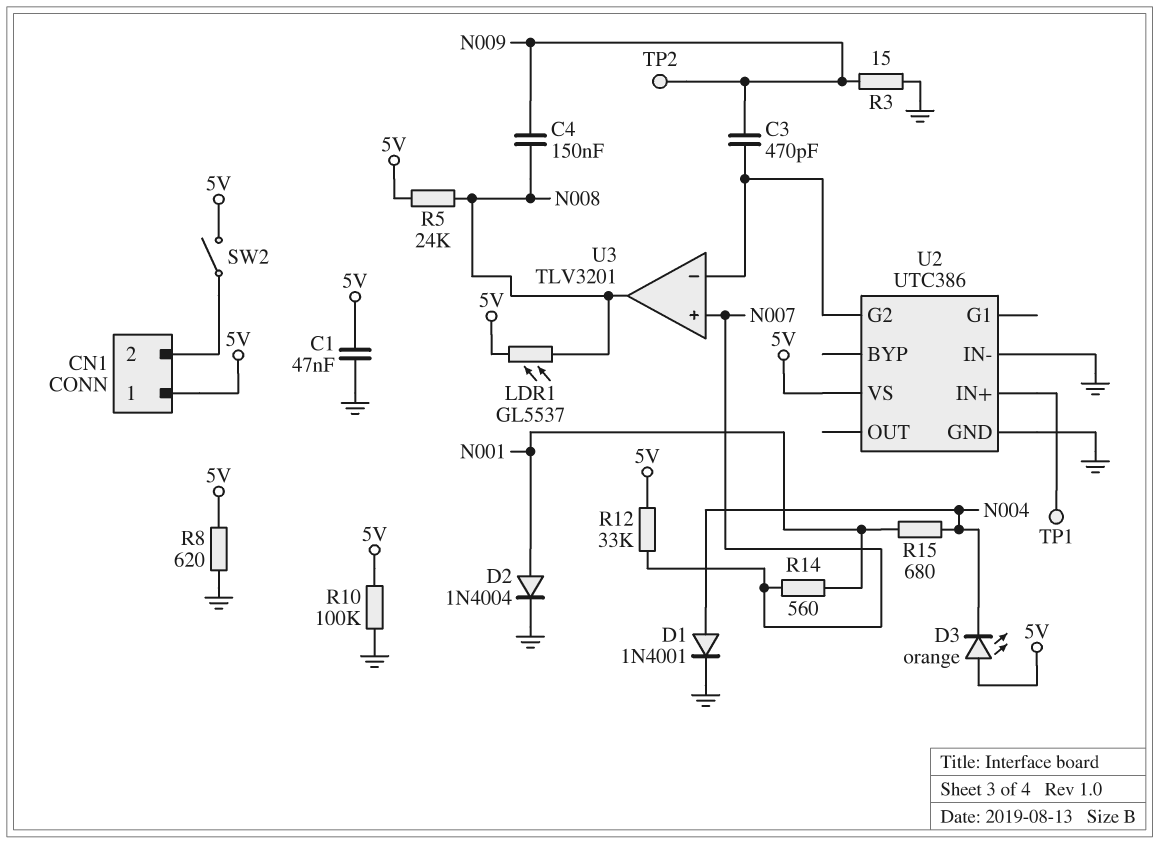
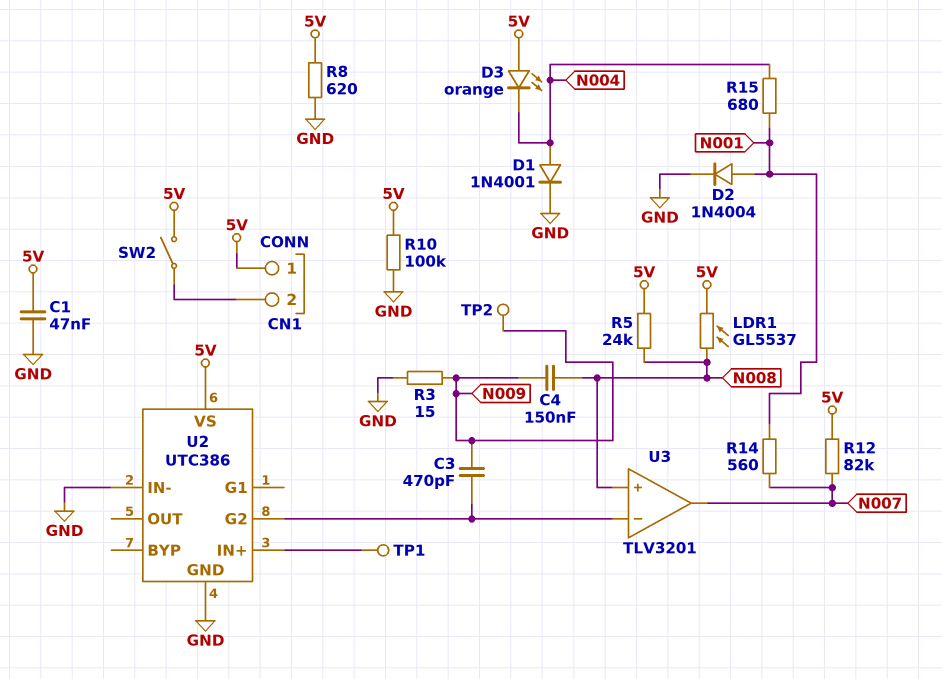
R12: 33k (5V, N007) -> 82k (5V, N007)
U3 pin in+: N007 -> N008
U3 pin out: N008 -> N007

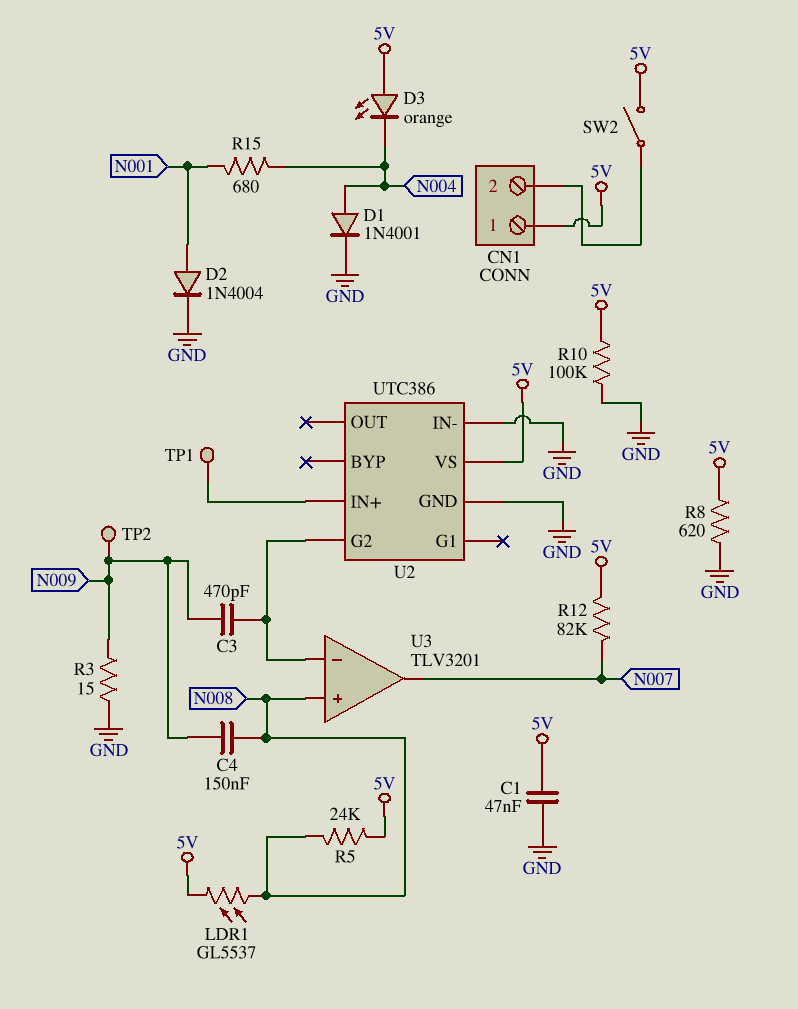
R14: 560 (N001, N007) -> none

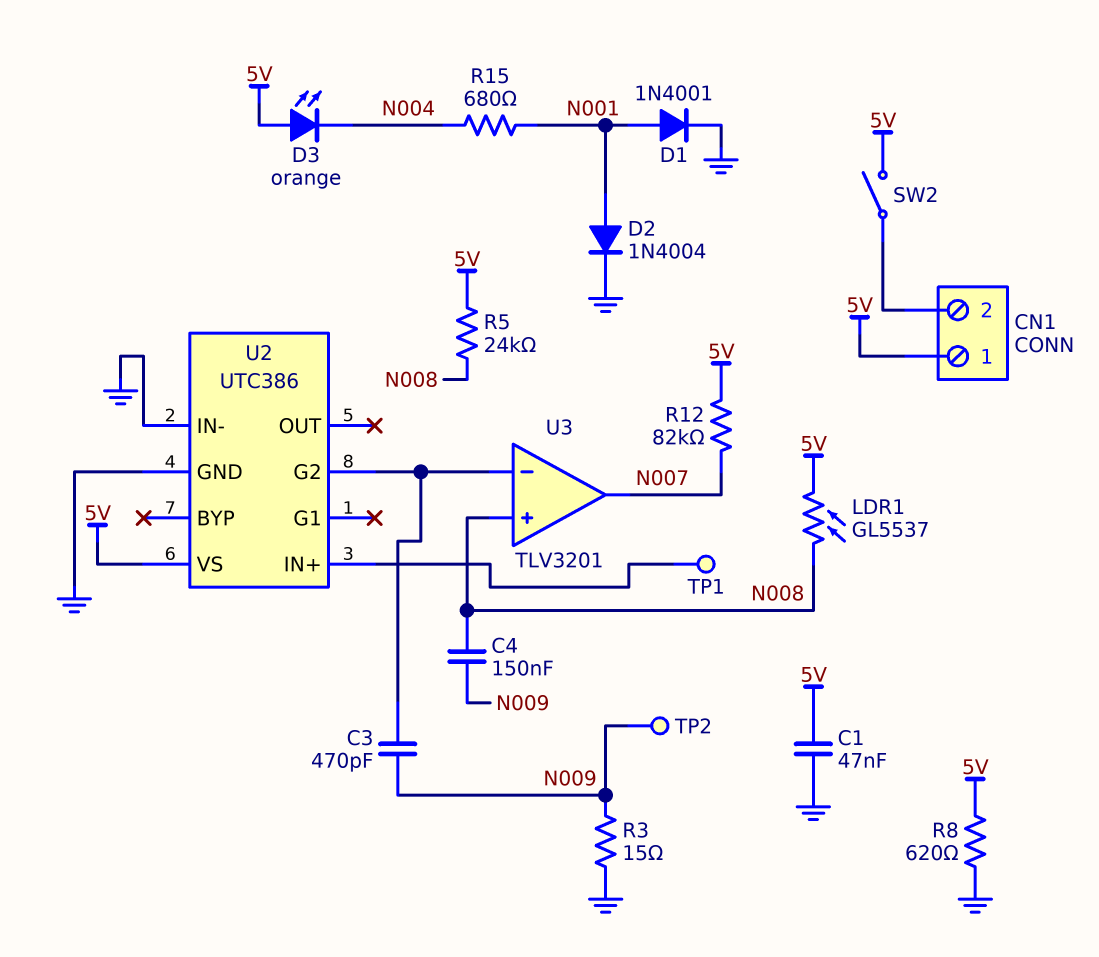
D1: diode 1N4001 (A N004, K GND) -> diode 1N4001 (A N001, K GND)
R10: 100k (5V, GND) -> none

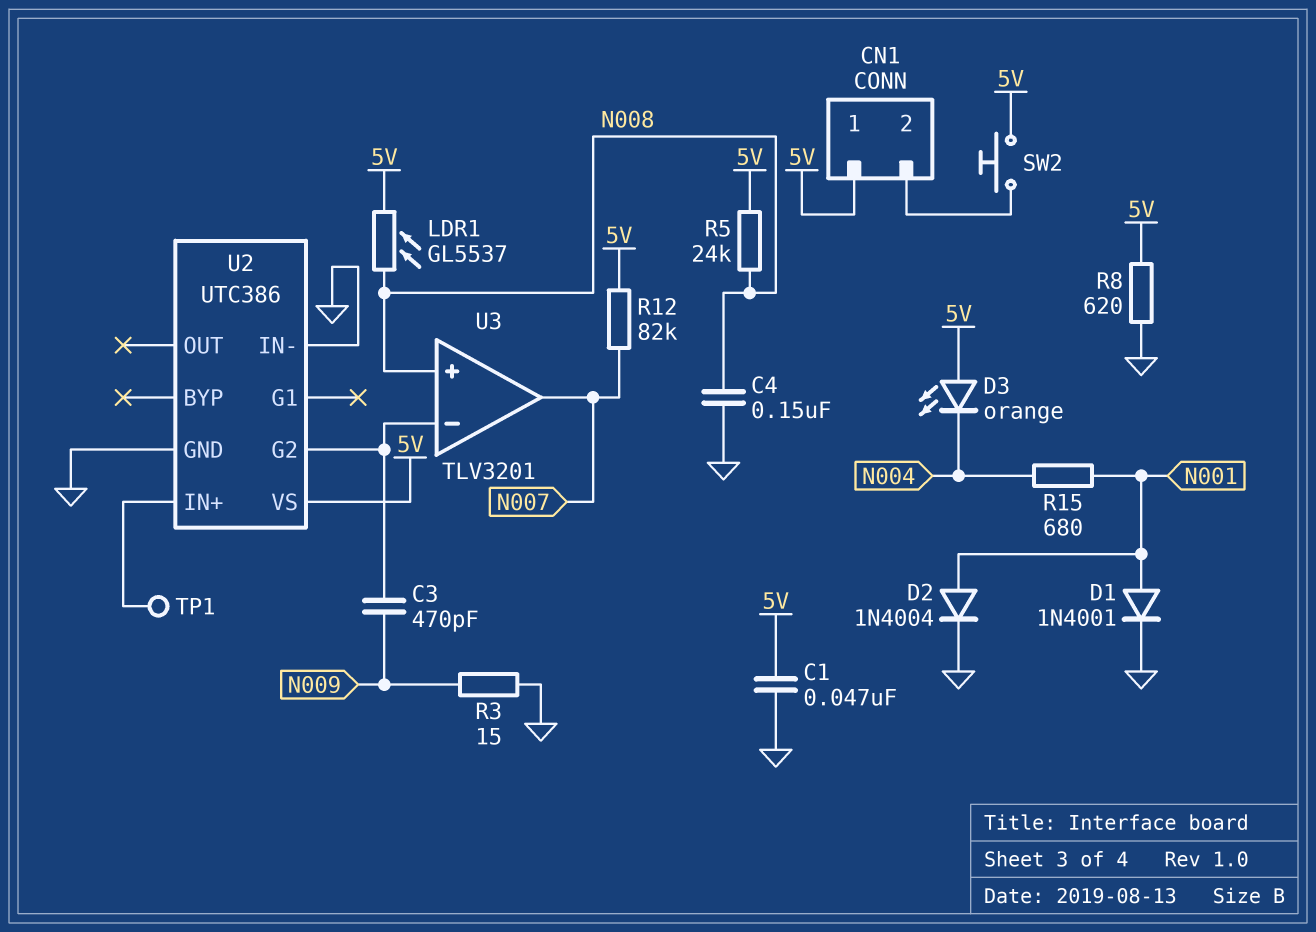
C4: 150nF (N008, N009) -> 150nF (GND, N008)
SW2: switch (5V, CN1/2) -> button (5V, CN1/2)
TP2: test point (N009) -> none

